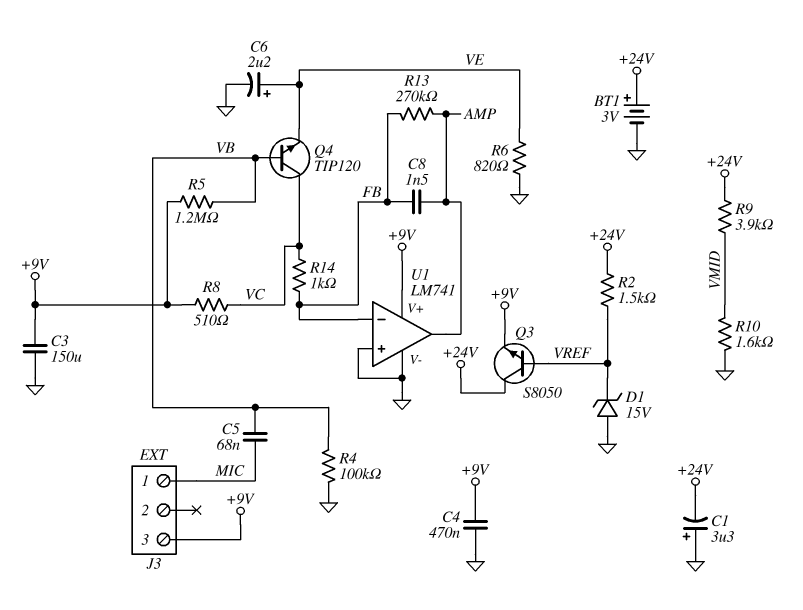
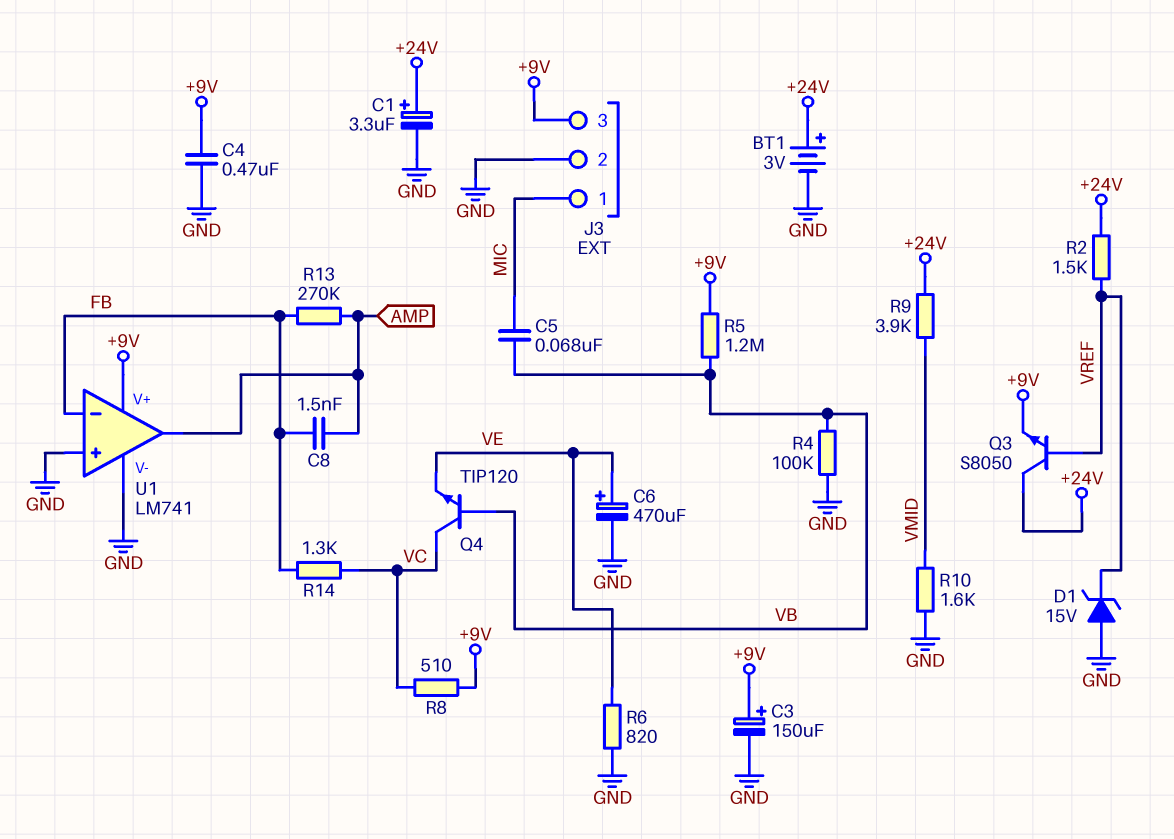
C1: 3.3uF (plus GND, minus +24V) -> 3.3uF (plus +24V, minus GND)
C3: 150uF (+9V, GND) -> 150uF (plus +9V, minus GND)
C6: 2.2uF (plus VE, minus GND) -> 470uF (plus VE, minus GND)
J3 pin 2: none -> GND
R14: 1k (FB, VC) -> 1.3k (FB, VC)

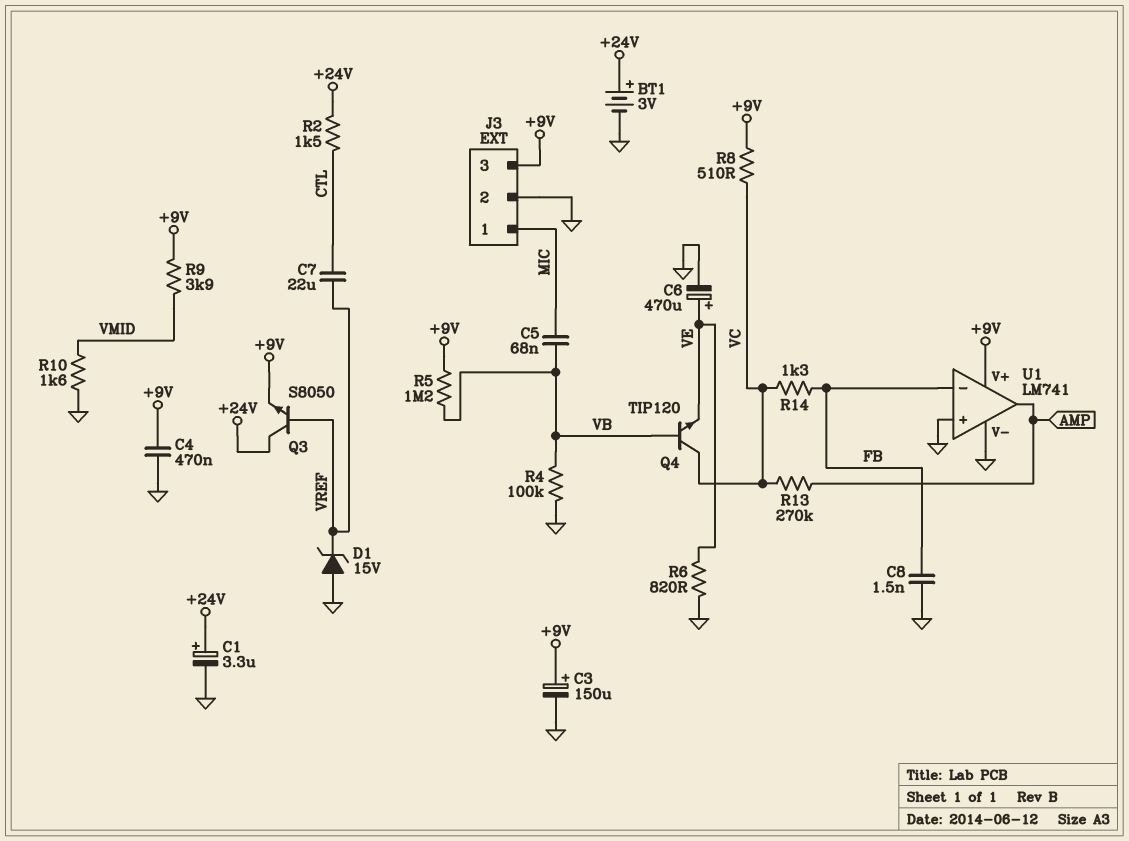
C7: none -> 22uF (CTL, VREF)
C8: 1.5nF (AMP, FB) -> 1.5nF (FB, GND)
R2: 1.5k (+24V, VREF) -> 1.5k (+24V, CTL)
R9: 3.9k (+24V, VMID) -> 3.9k (+9V, VMID)
R13: 270k (AMP, FB) -> 270k (AMP, VC)

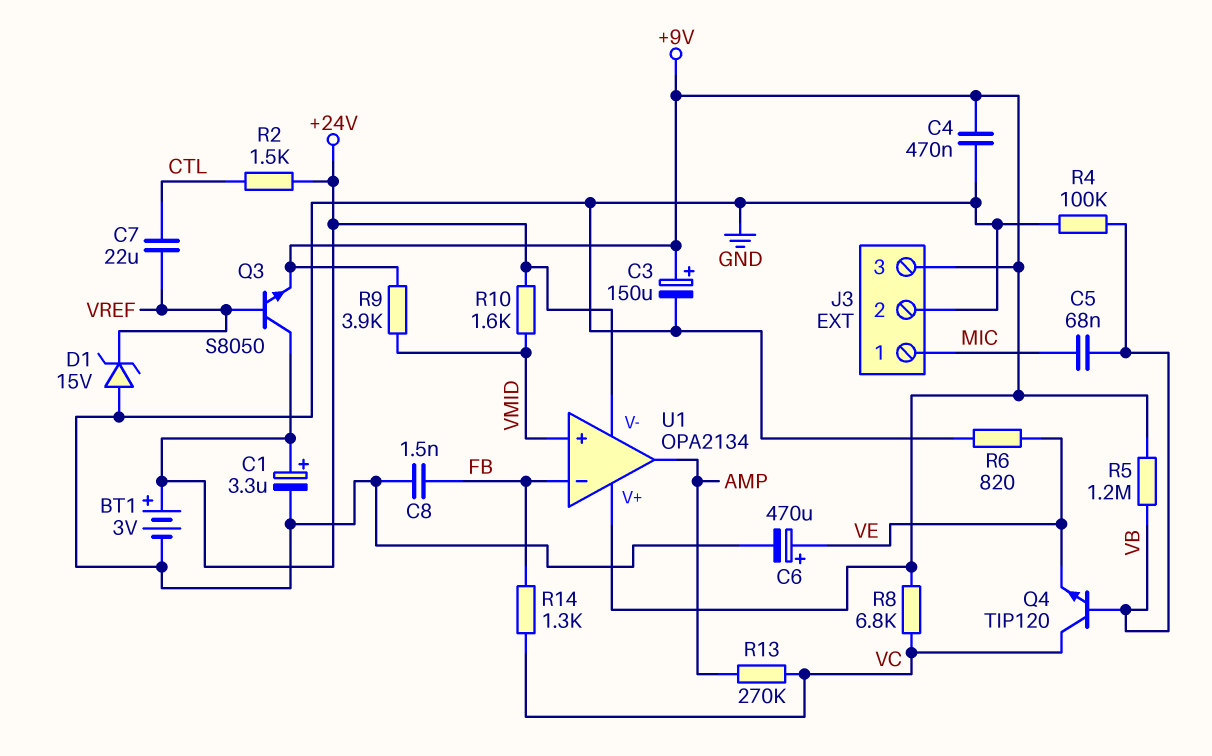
R8: 510 (+9V, VC) -> 6.8k (+9V, VC)
R10: 1.6k (GND, VMID) -> 1.6k (+24V, VMID)
U1: LM741 -> OPA2134
U1 pin V-: GND -> +24V
U1 pin in+: GND -> VMID

